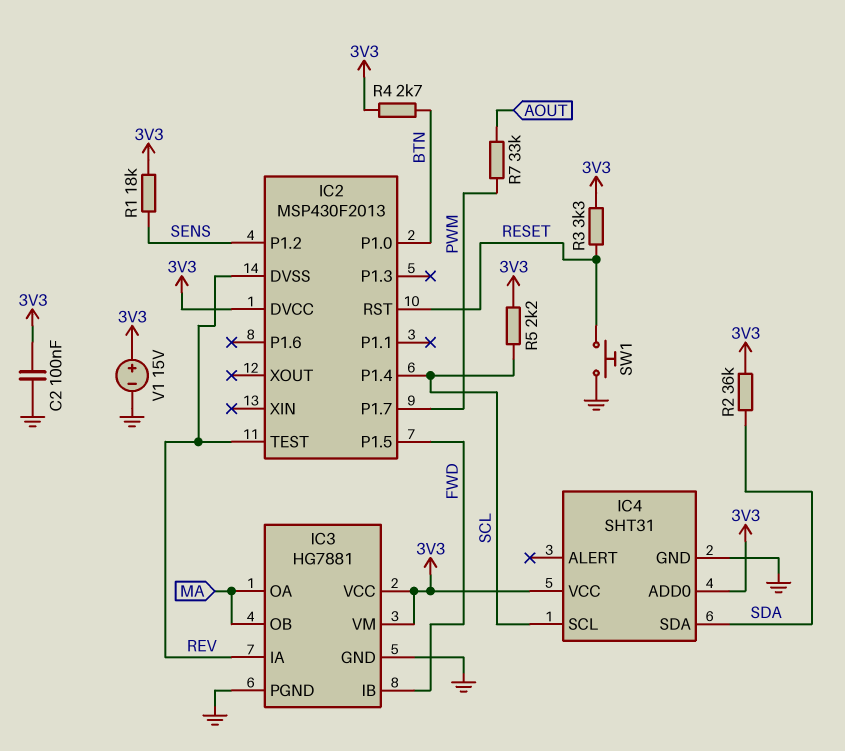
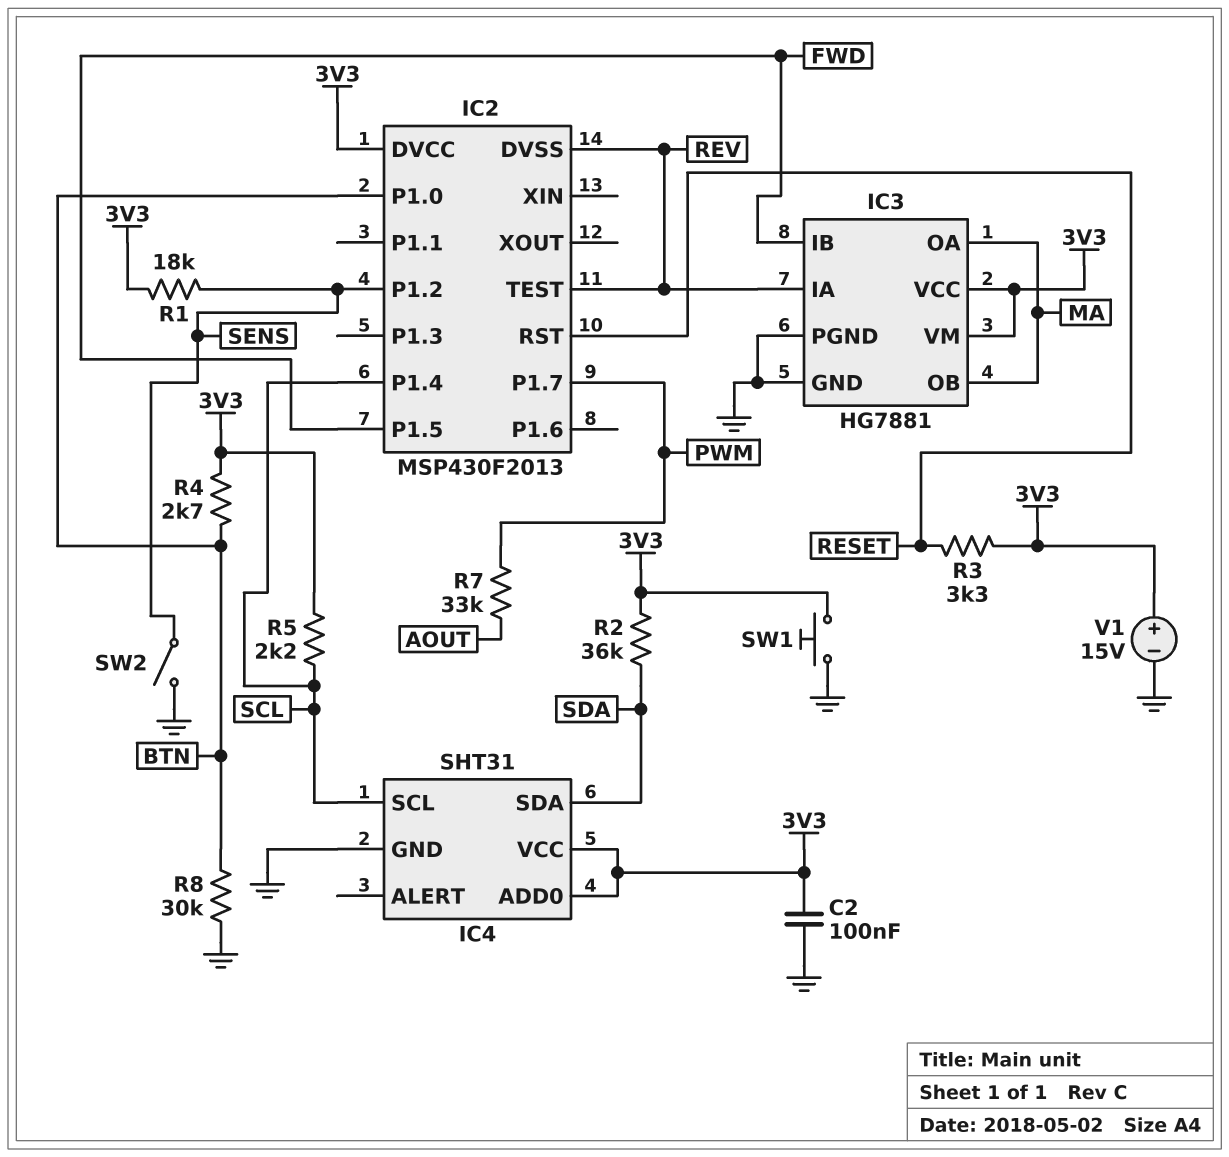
R8: none -> 30k (BTN, GND)
SW1: button (GND, RESET) -> button (3V3, GND)
SW2: none -> switch (GND, SENS)

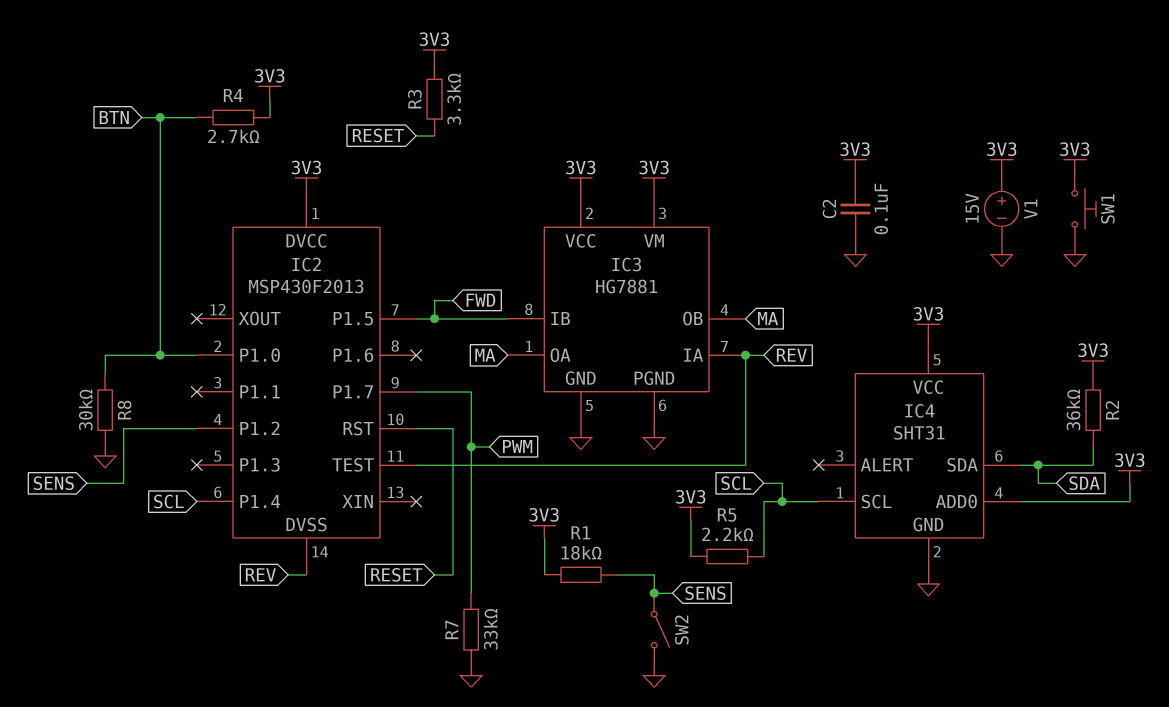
R7: 33k (AOUT, PWM) -> 33k (GND, PWM)

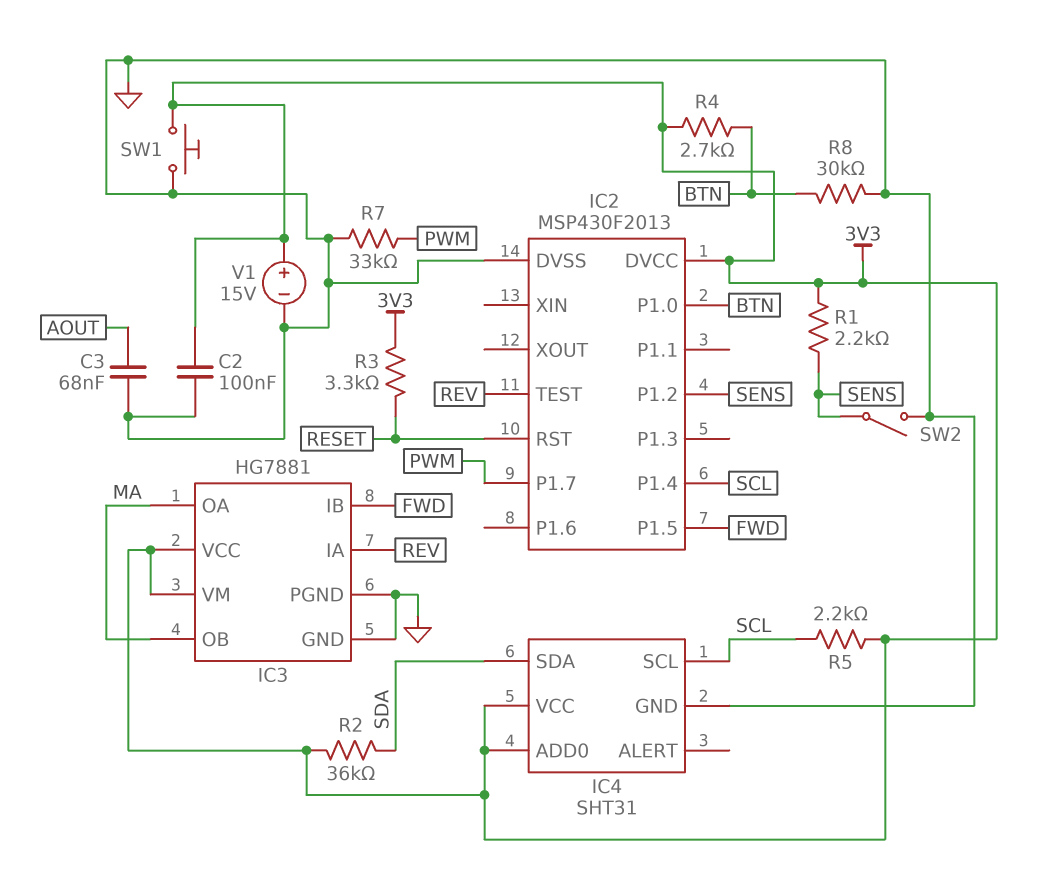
C3: none -> 68nF (AOUT, GND)
IC2 pin DVSS: REV -> GND
R1: 18k (3V3, SENS) -> 2.2k (3V3, SENS)

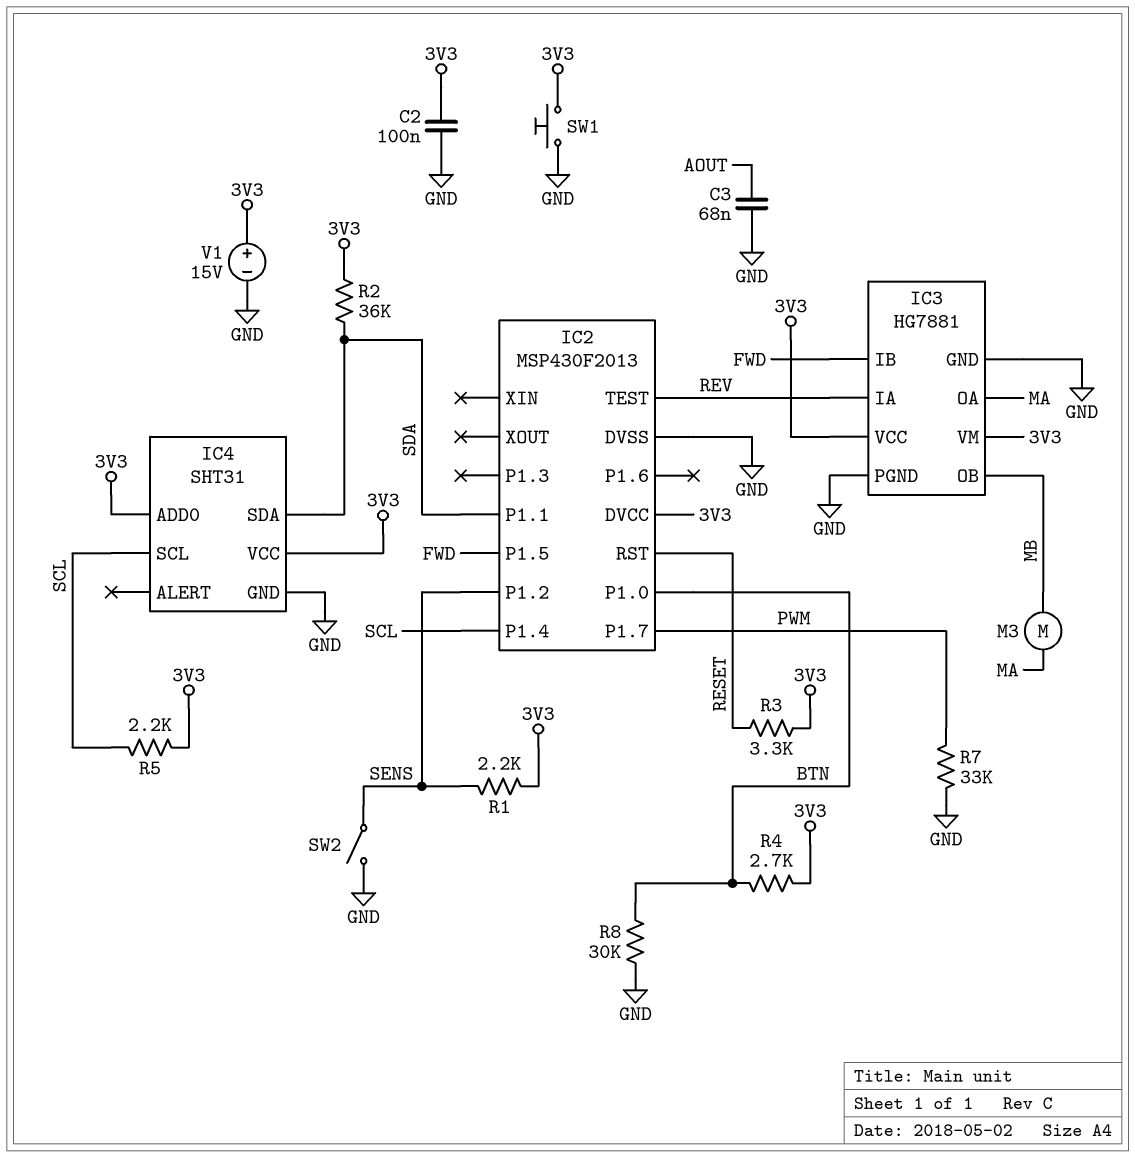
IC2 pin P1.1: none -> SDA
IC3 pin OB: MA -> MB
M3: none -> motor (MA, MB)

